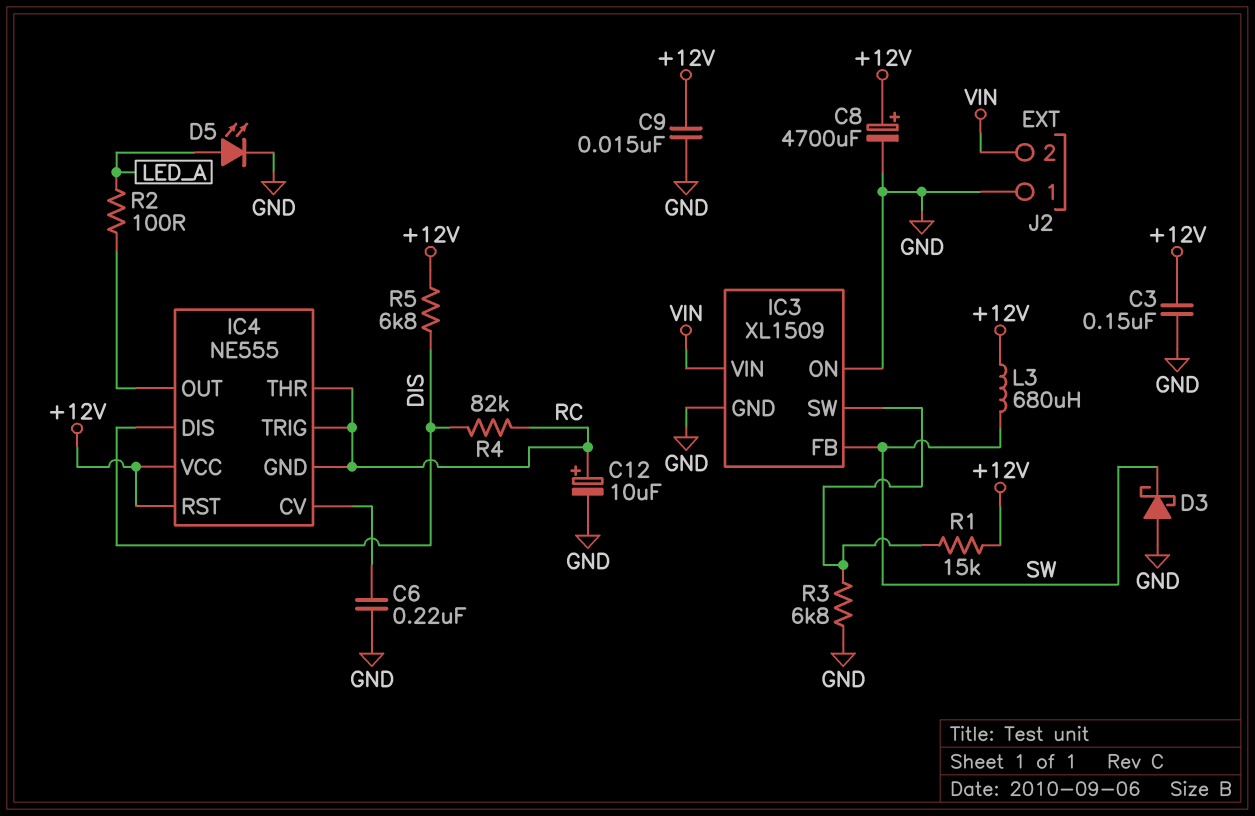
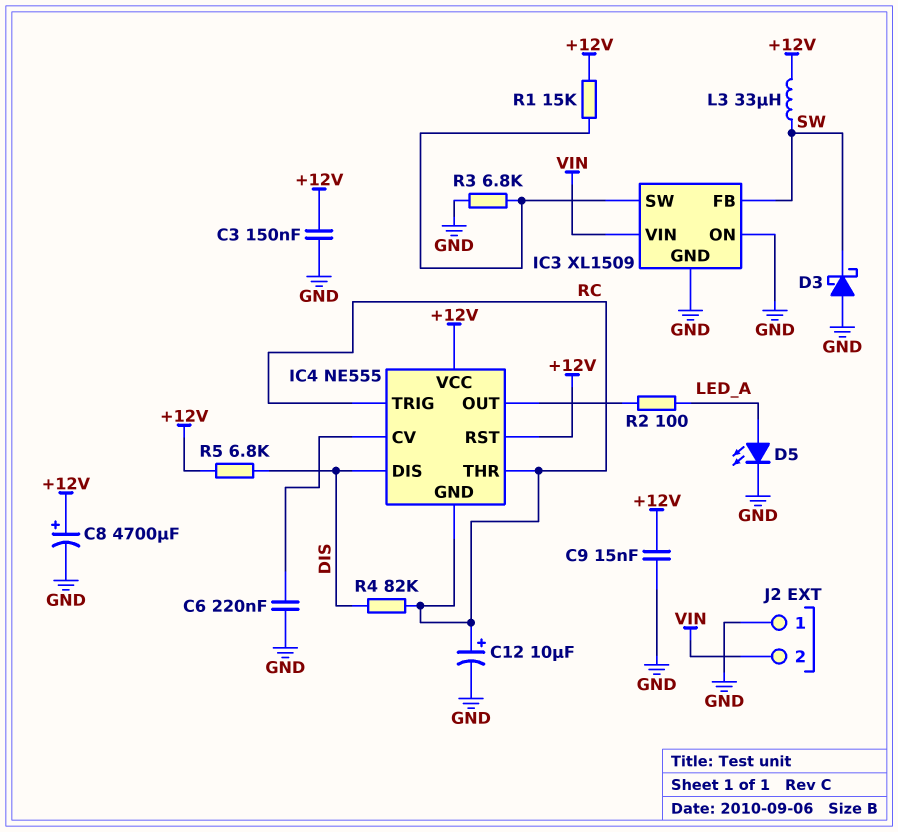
L3: 680uH (+12V, SW) -> 33uH (+12V, SW)

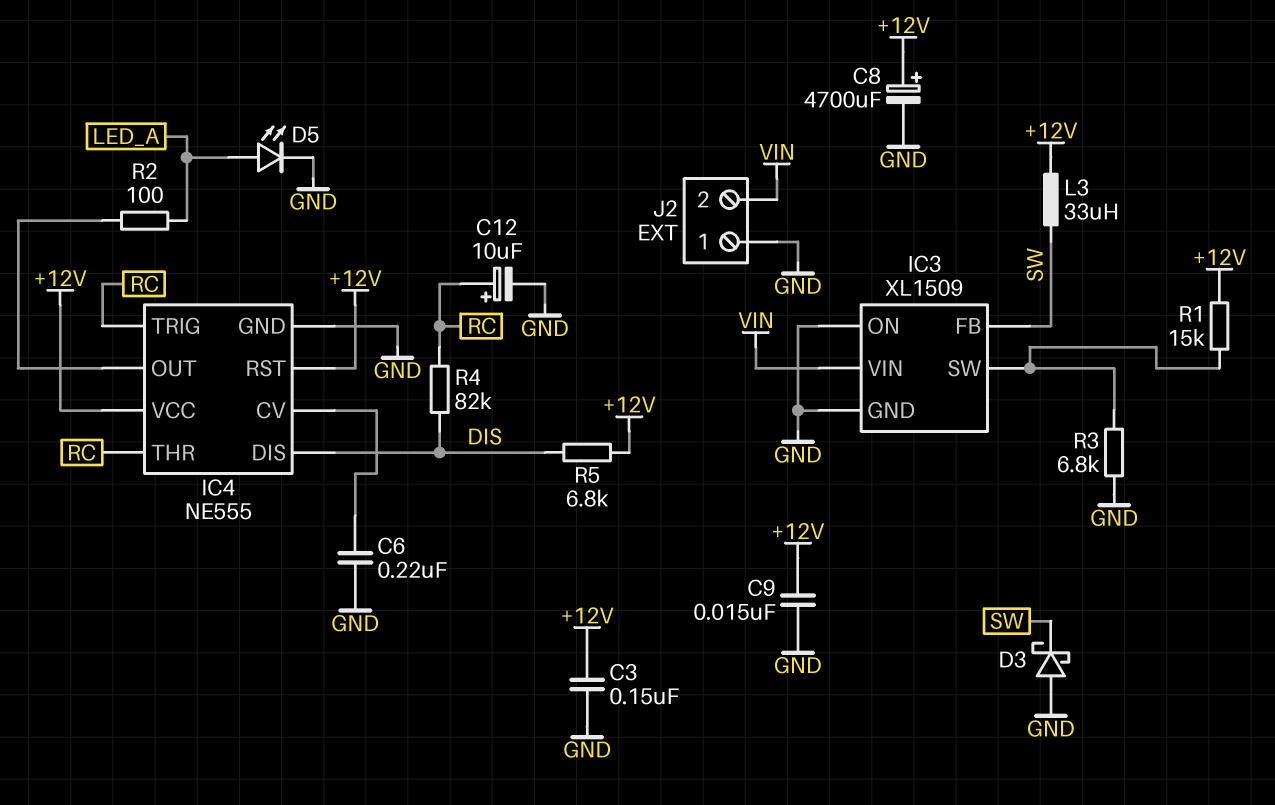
IC4 pin GND: RC -> GND

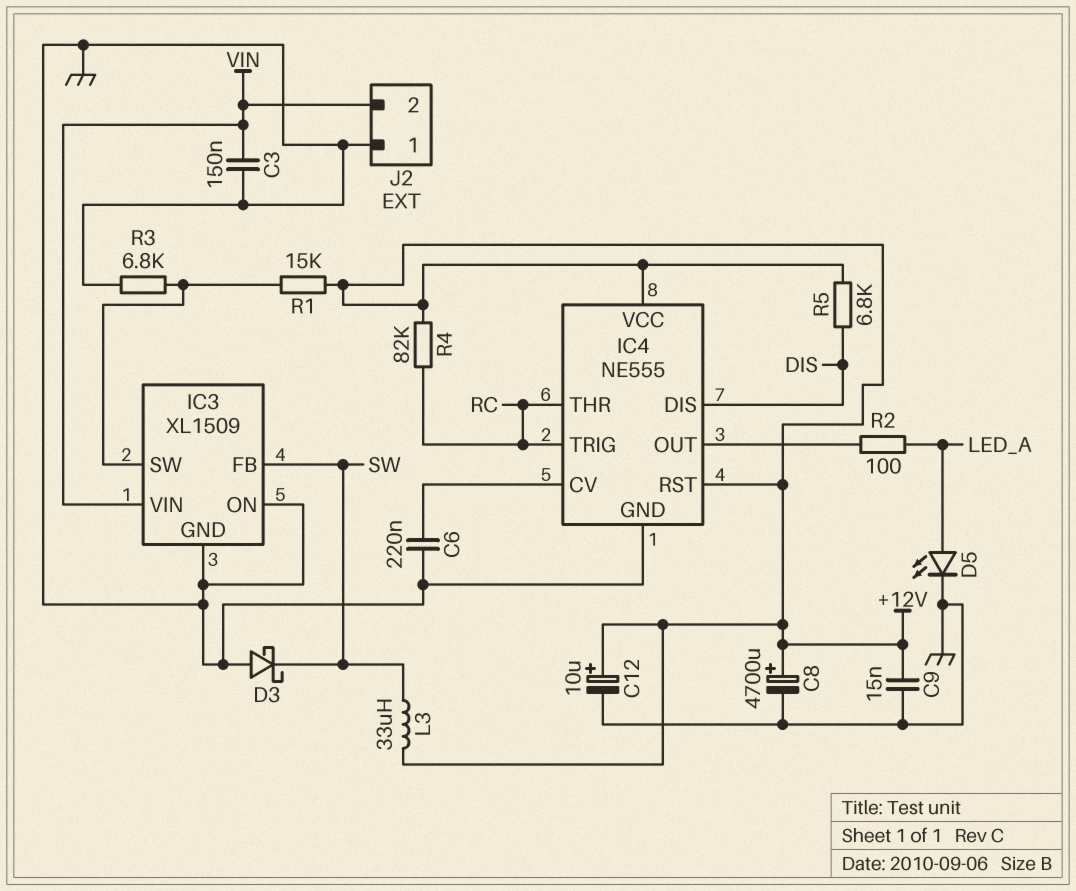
C3: 150nF (+12V, GND) -> 150nF (GND, VIN)
C12: 10uF (plus RC, minus GND) -> 10uF (plus +12V, minus GND)
R4: 82k (DIS, RC) -> 82k (+12V, RC)

